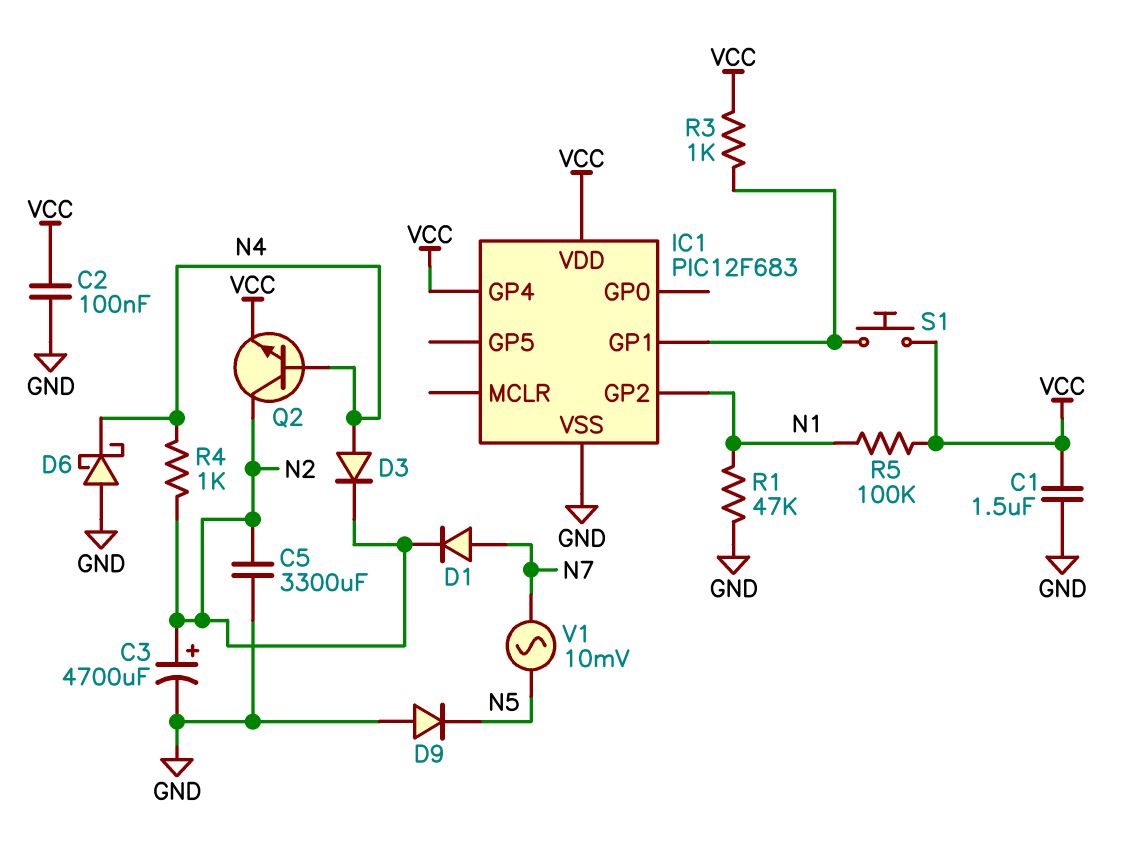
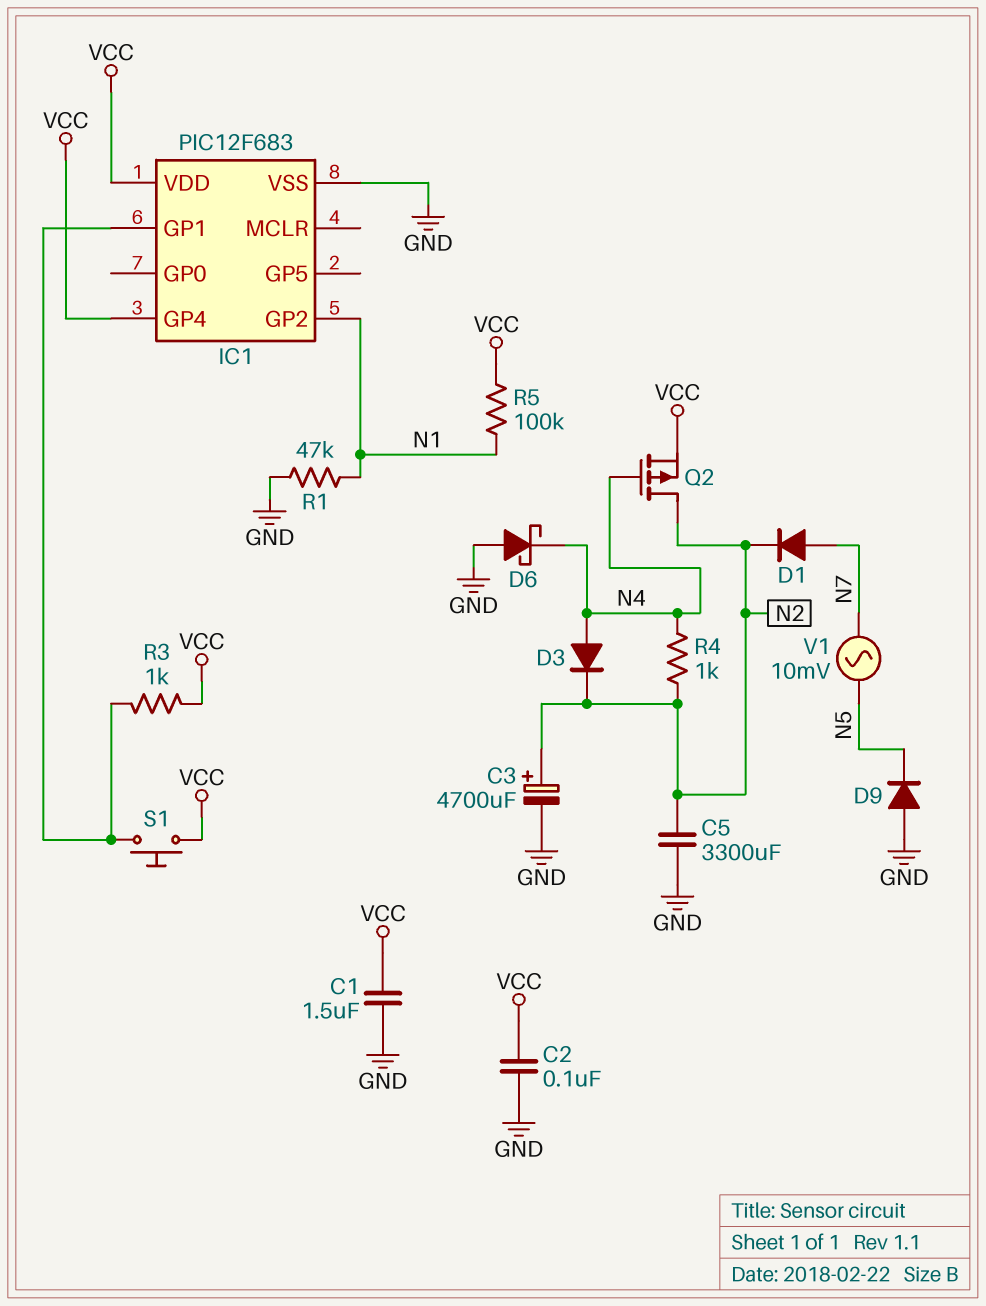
Q2: NPN (B N4, C N2, E VCC) -> PMOS (G N4, D N2, S VCC)

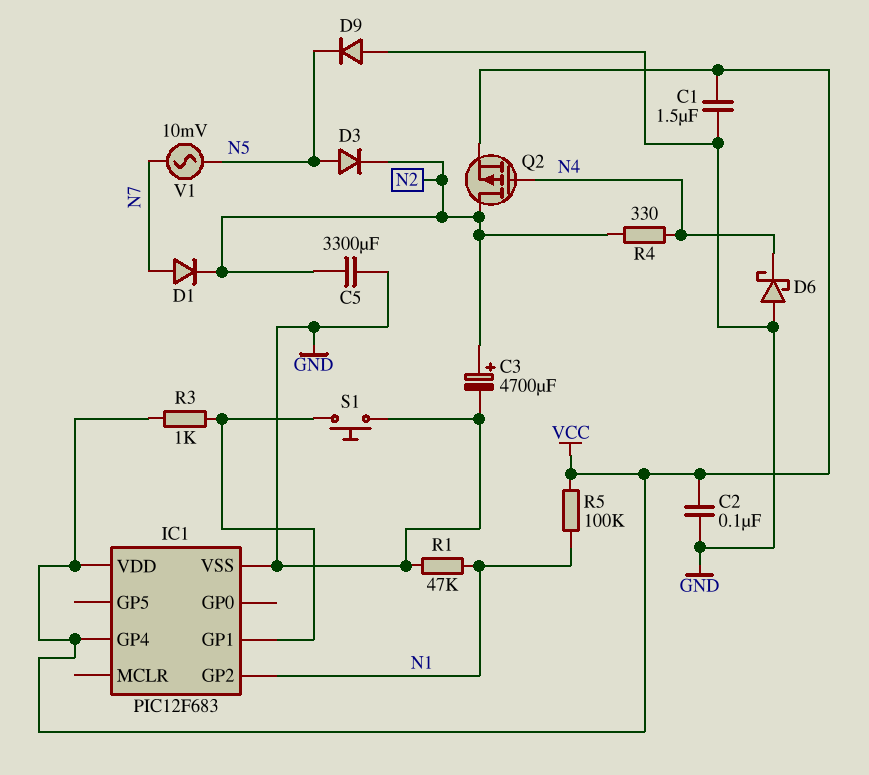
D3: diode (A N4, K N2) -> diode (A N5, K N2)
R4: 1k (N2, N4) -> 330 (N2, N4)
S1: button (IC1/GP1, VCC) -> button (GND, IC1/GP1)

